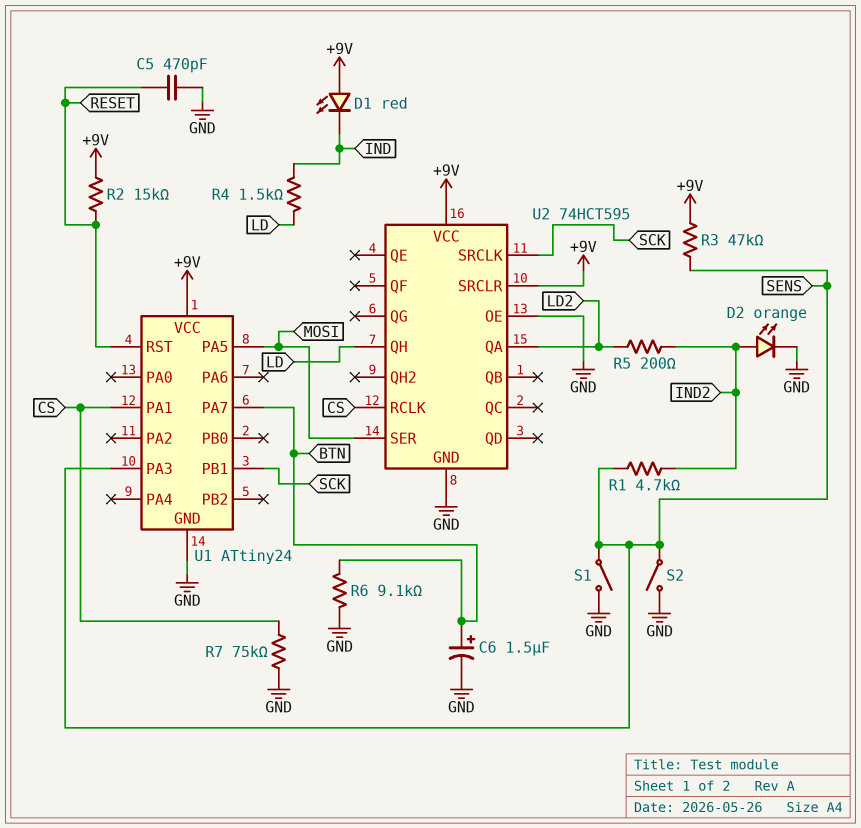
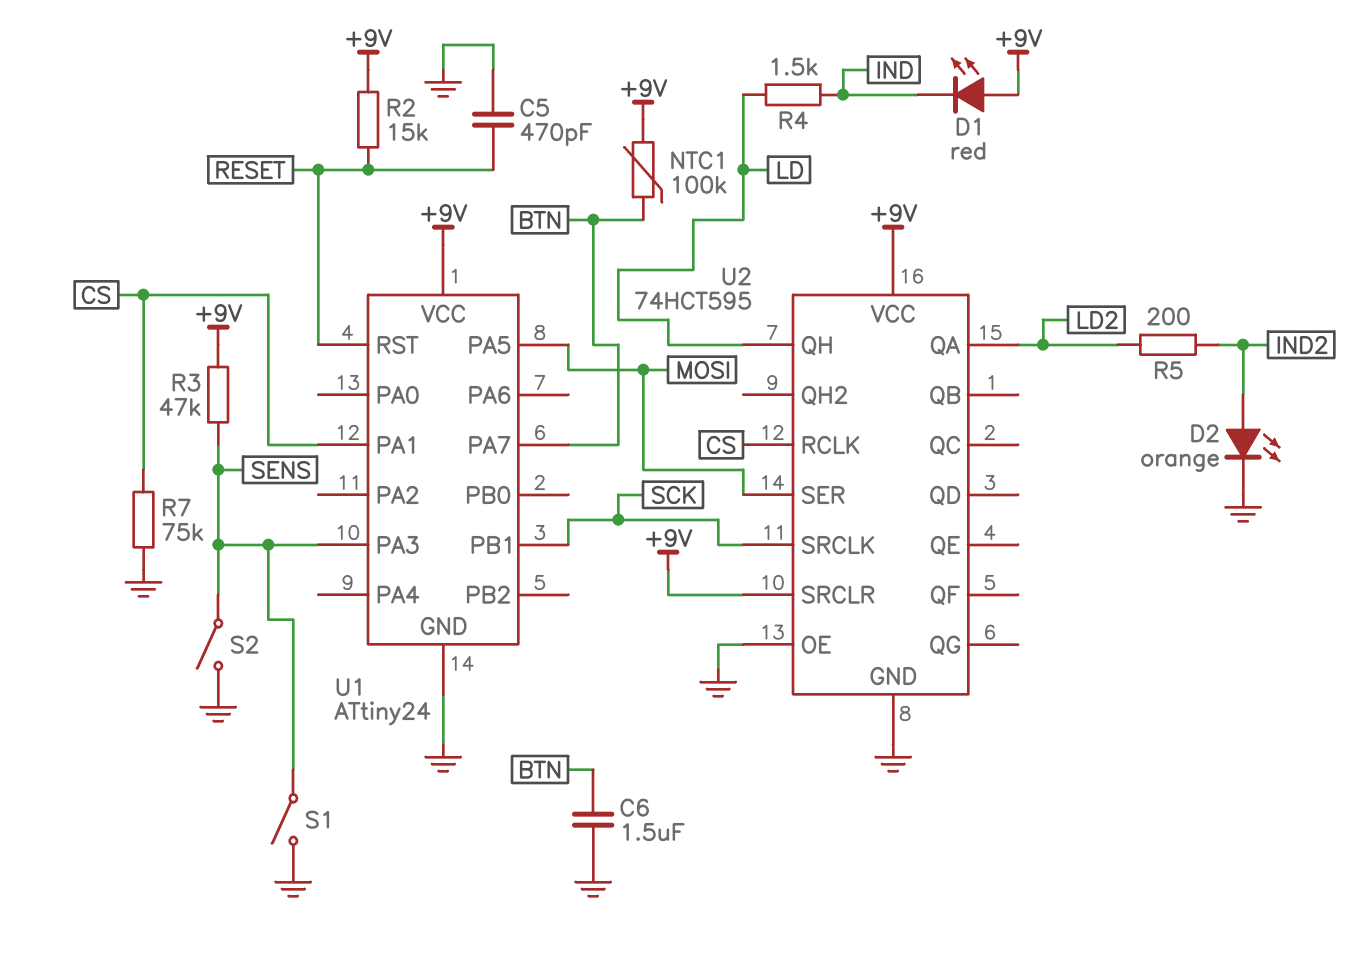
C6: 1.5uF (plus BTN, minus GND) -> 1.5uF (BTN, GND)
NTC1: none -> 100k (+9V, BTN)
R1: 4.7k (IND2, SENS) -> none
R6: 9.1k (BTN, GND) -> none

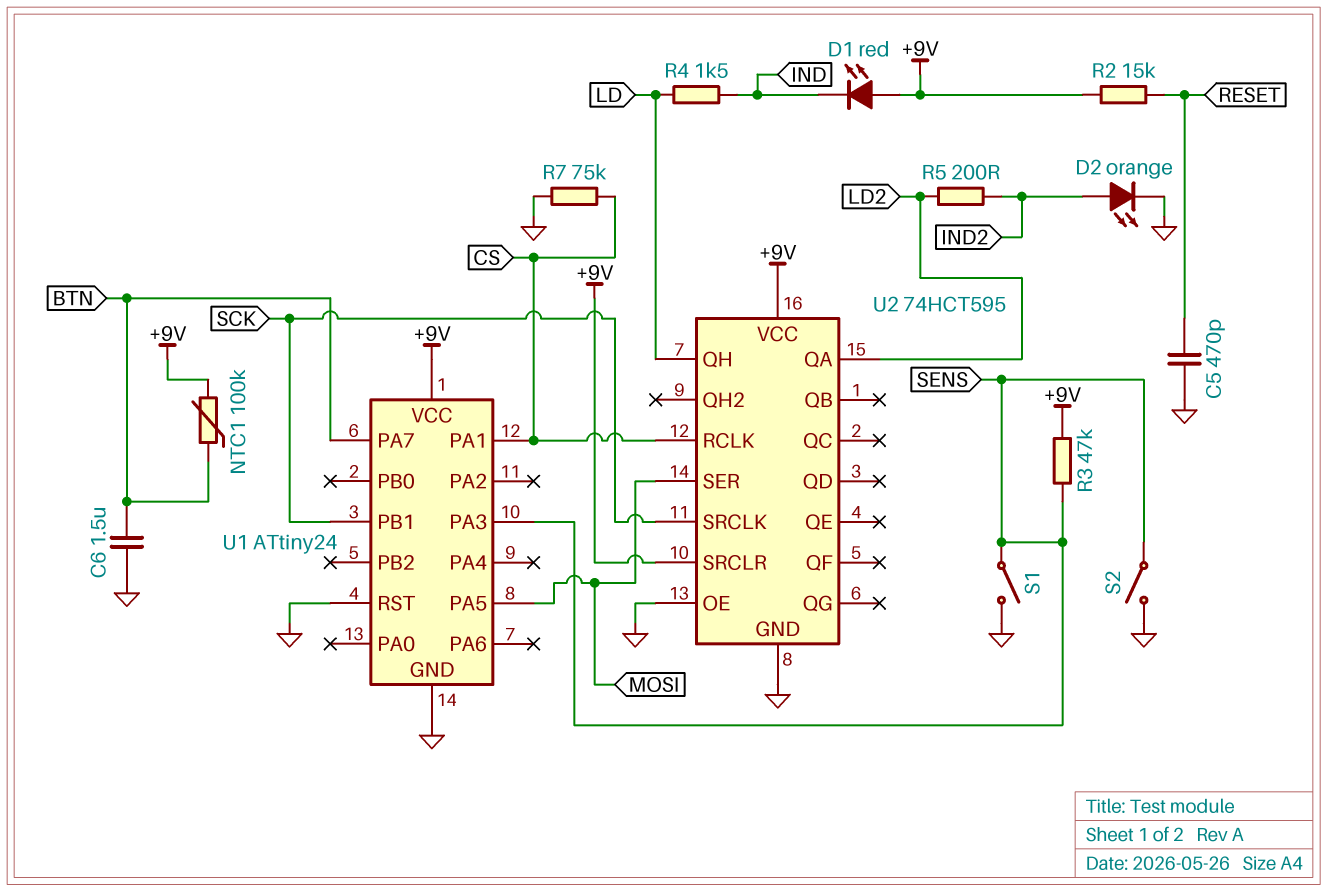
U1 pin RST: RESET -> GND

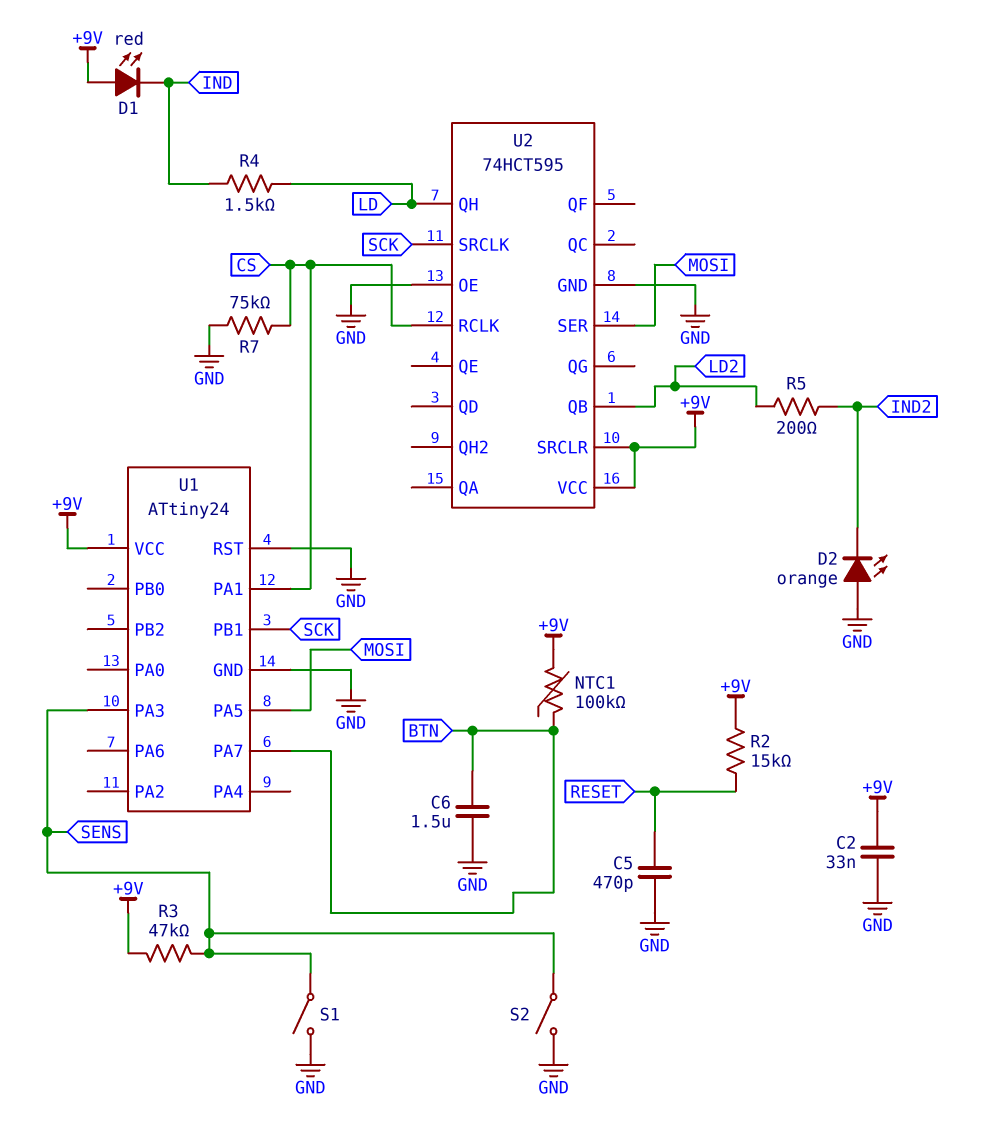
C2: none -> 33nF (+9V, GND)
D2: LED orange (A IND2, K GND) -> LED orange (A GND, K IND2)
U2 pin QA: LD2 -> none
U2 pin QB: none -> LD2

